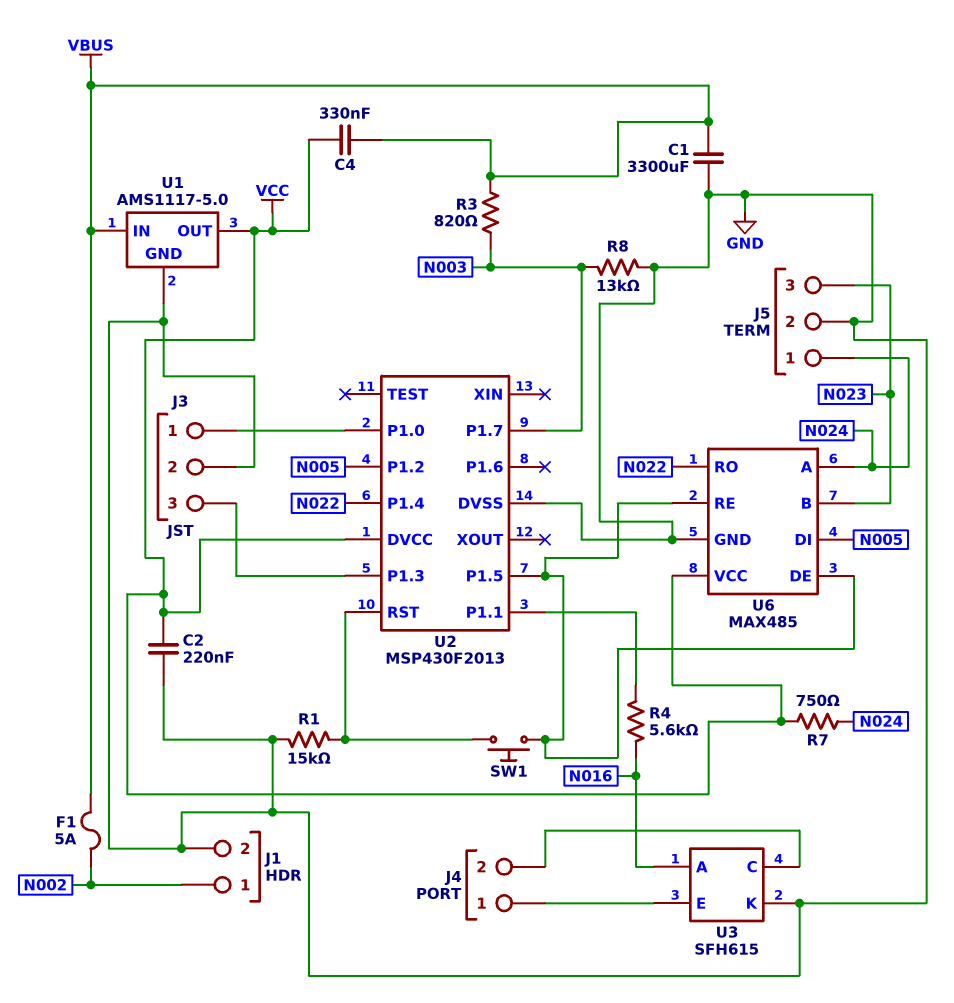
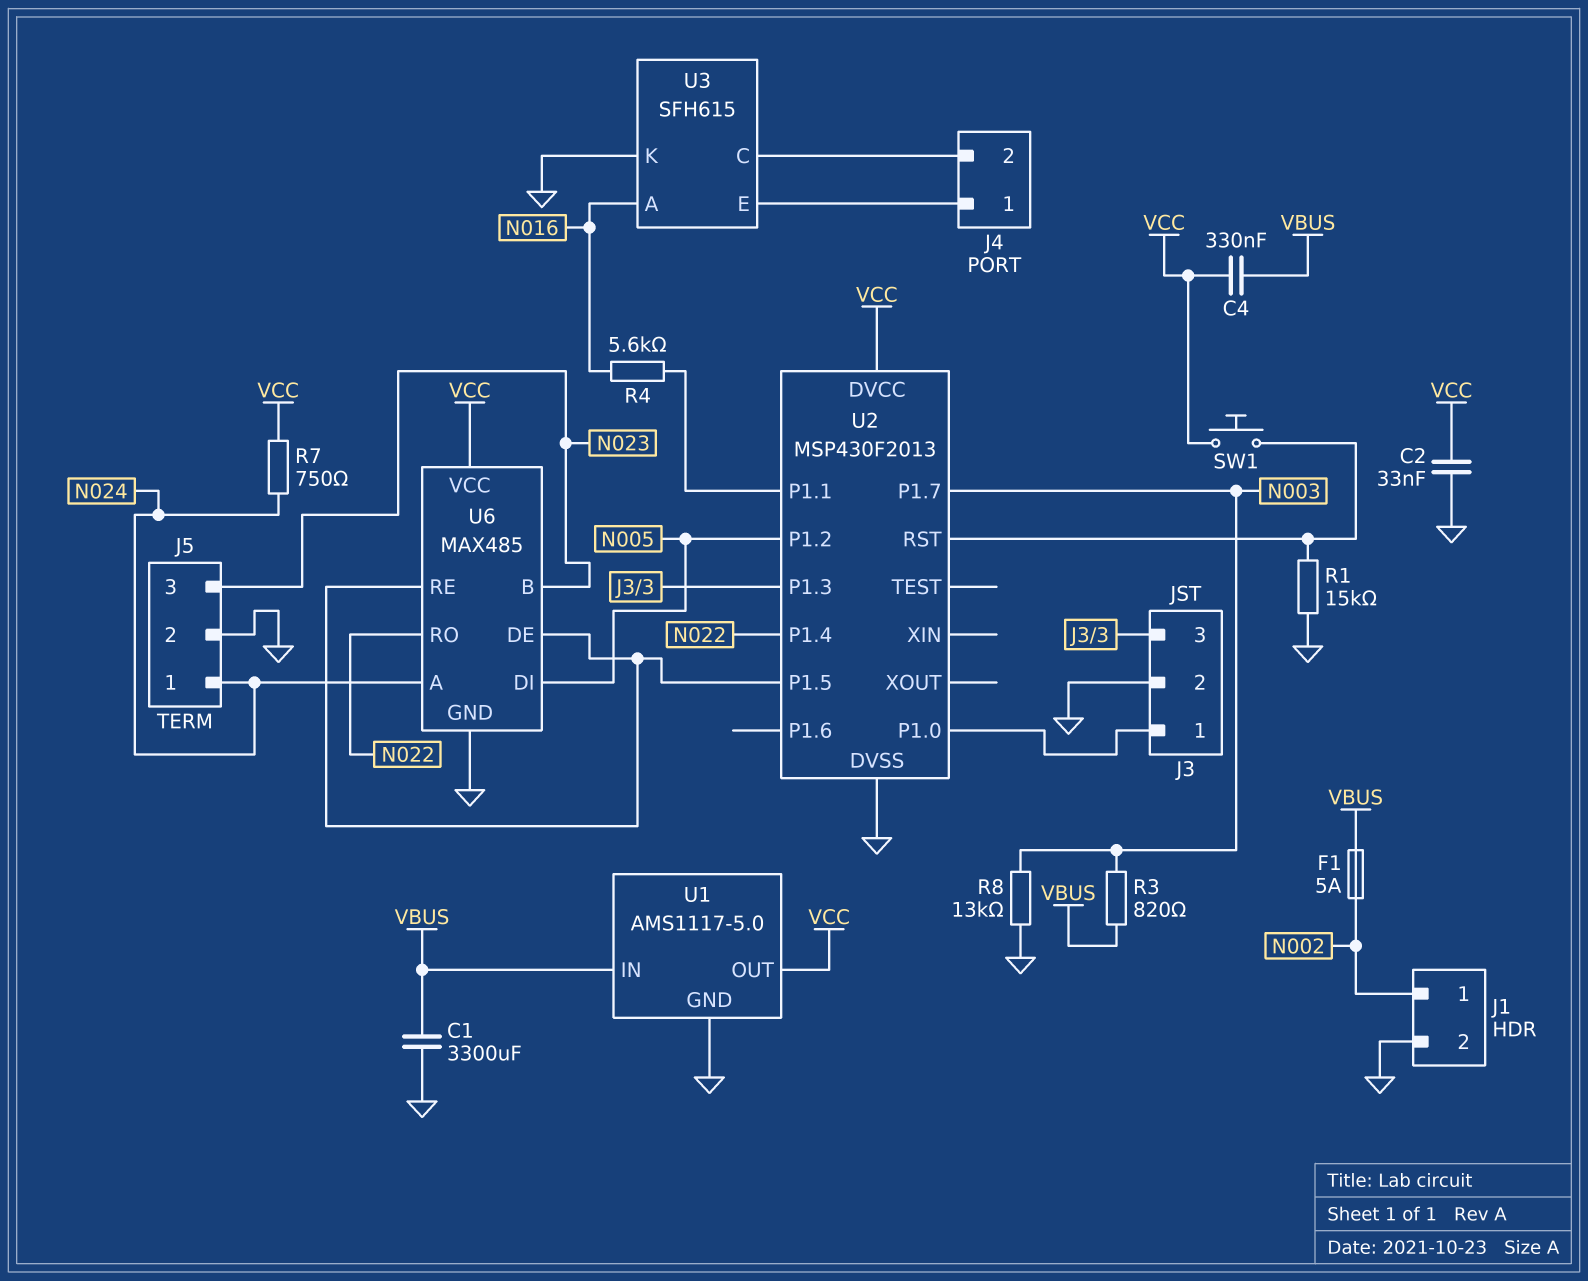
C2: 220nF (GND, VCC) -> 33nF (GND, VCC)
SW1: button (U2/P1.5, U2/RST) -> button (U2/RST, VCC)

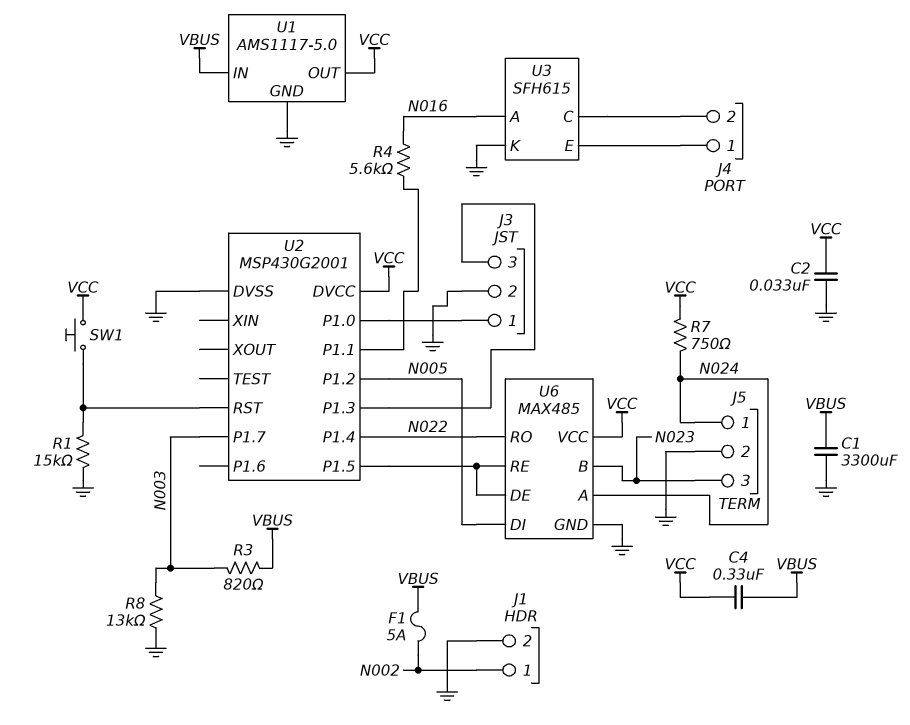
U2: MSP430F2013 -> MSP430G2001

